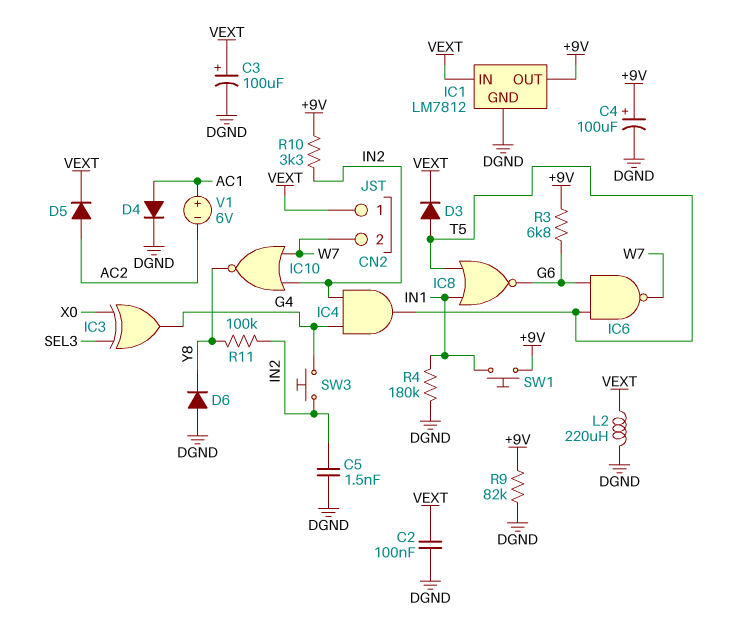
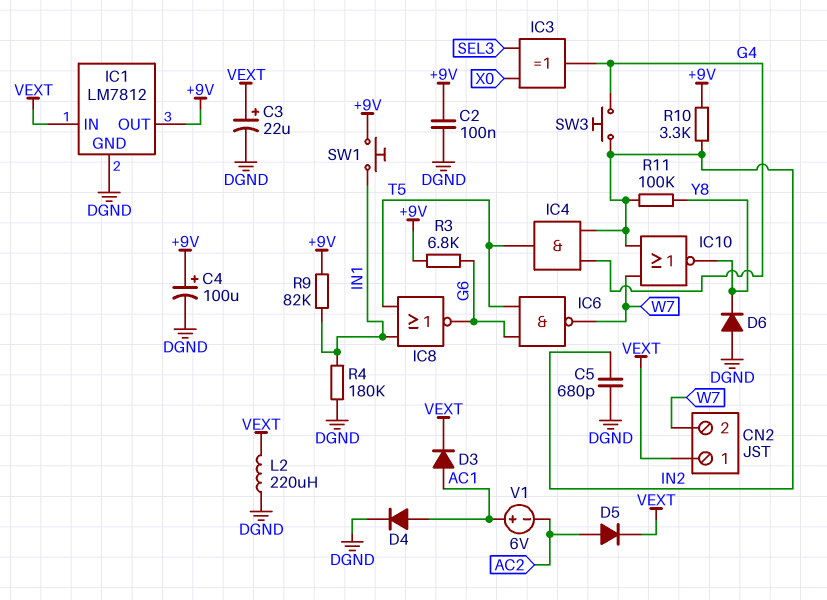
C2: 100nF (DGND, VEXT) -> 100nF (+9V, DGND)
C3: 100uF (plus VEXT, minus DGND) -> 22uF (plus VEXT, minus DGND)
C5: 1.5nF (DGND, IN2) -> 680pF (DGND, IN2)
D3: diode (A T5, K VEXT) -> diode (A AC1, K VEXT)
R9: 82k (+9V, DGND) -> 82k (+9V, IN1)

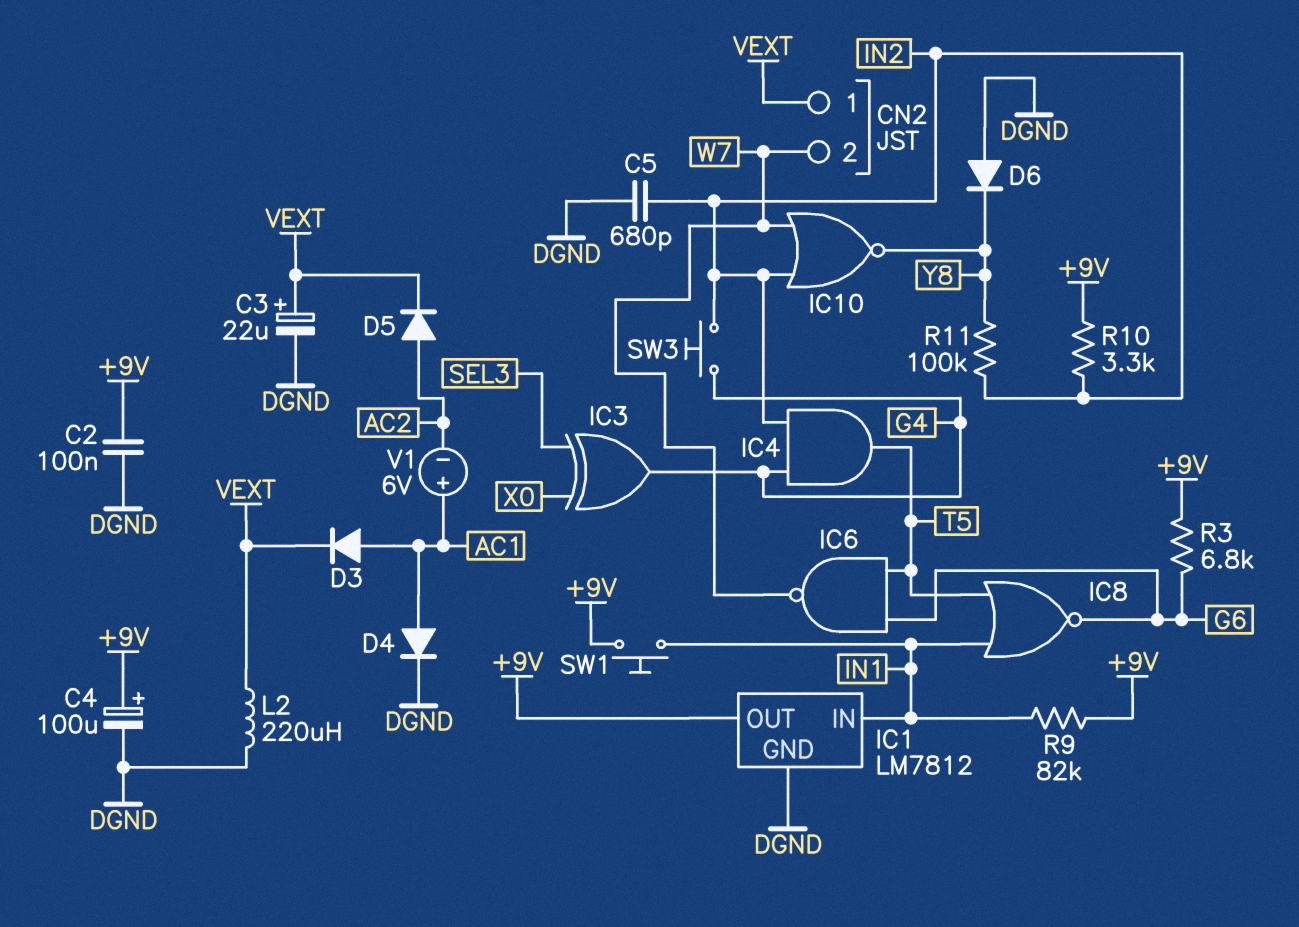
IC1 pin IN: VEXT -> IN1
R4: 180k (DGND, IN1) -> none

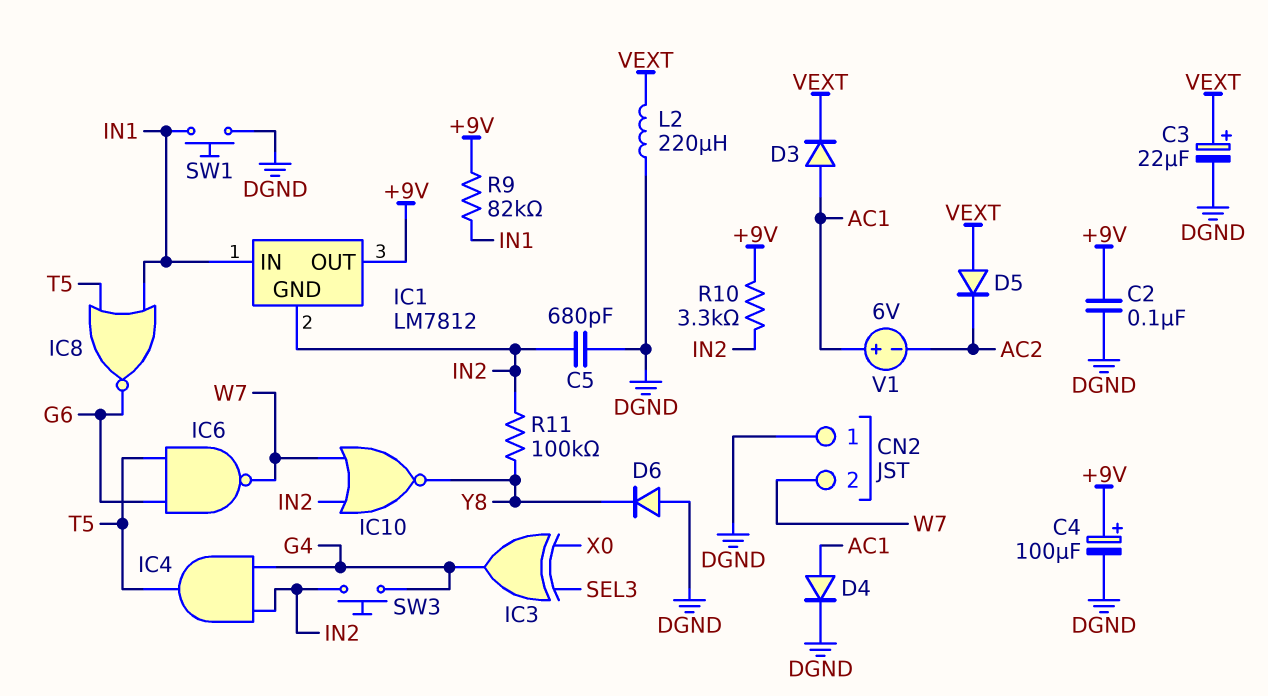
CN2 pin 1: VEXT -> DGND
D5: diode (A AC2, K VEXT) -> diode (A VEXT, K AC2)
IC1 pin GND: DGND -> IN2
R3: 6.8k (+9V, G6) -> none
SW1: button (+9V, IN1) -> button (DGND, IN1)

